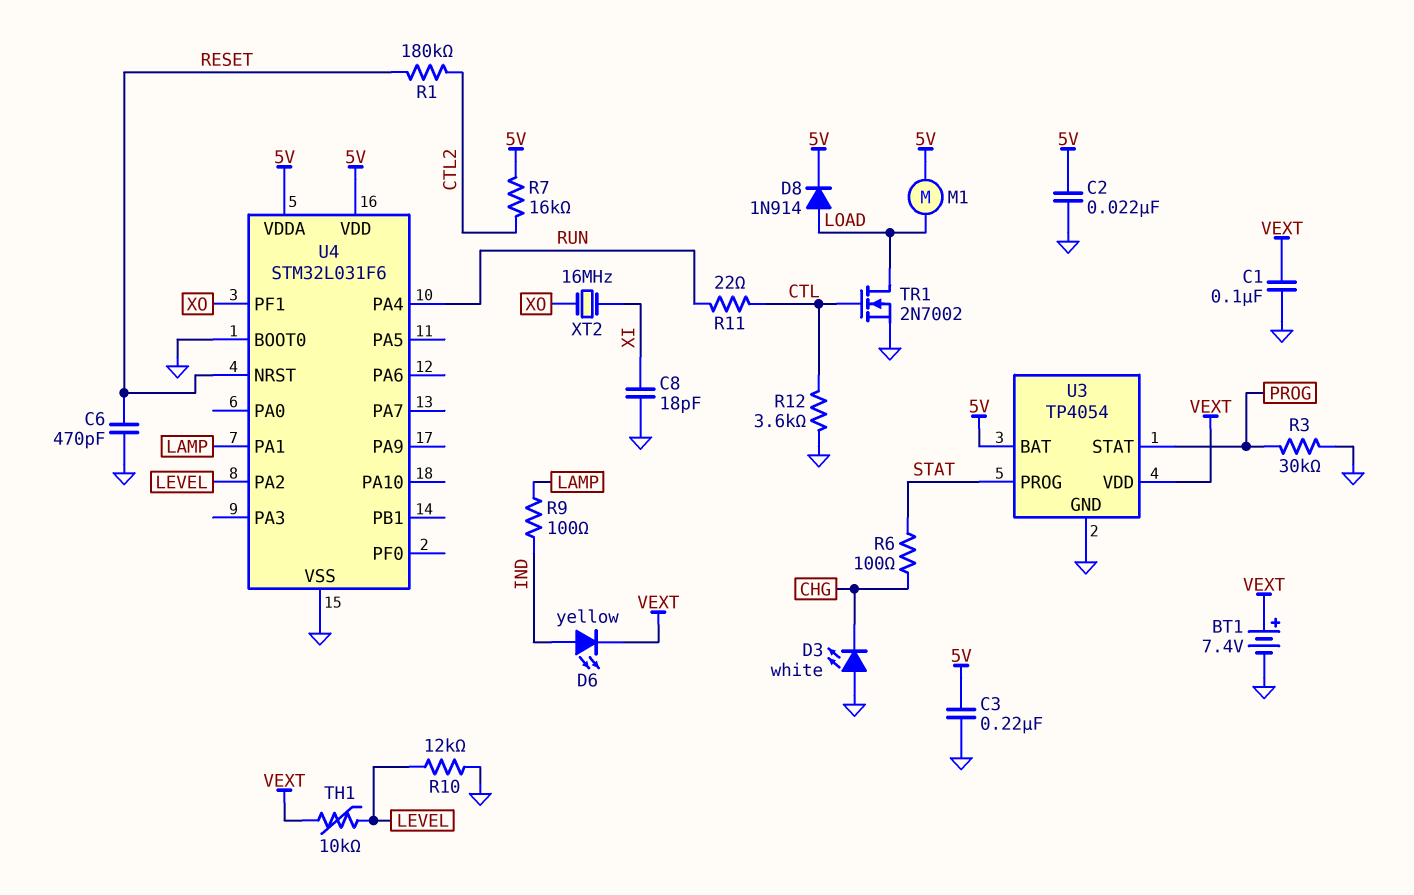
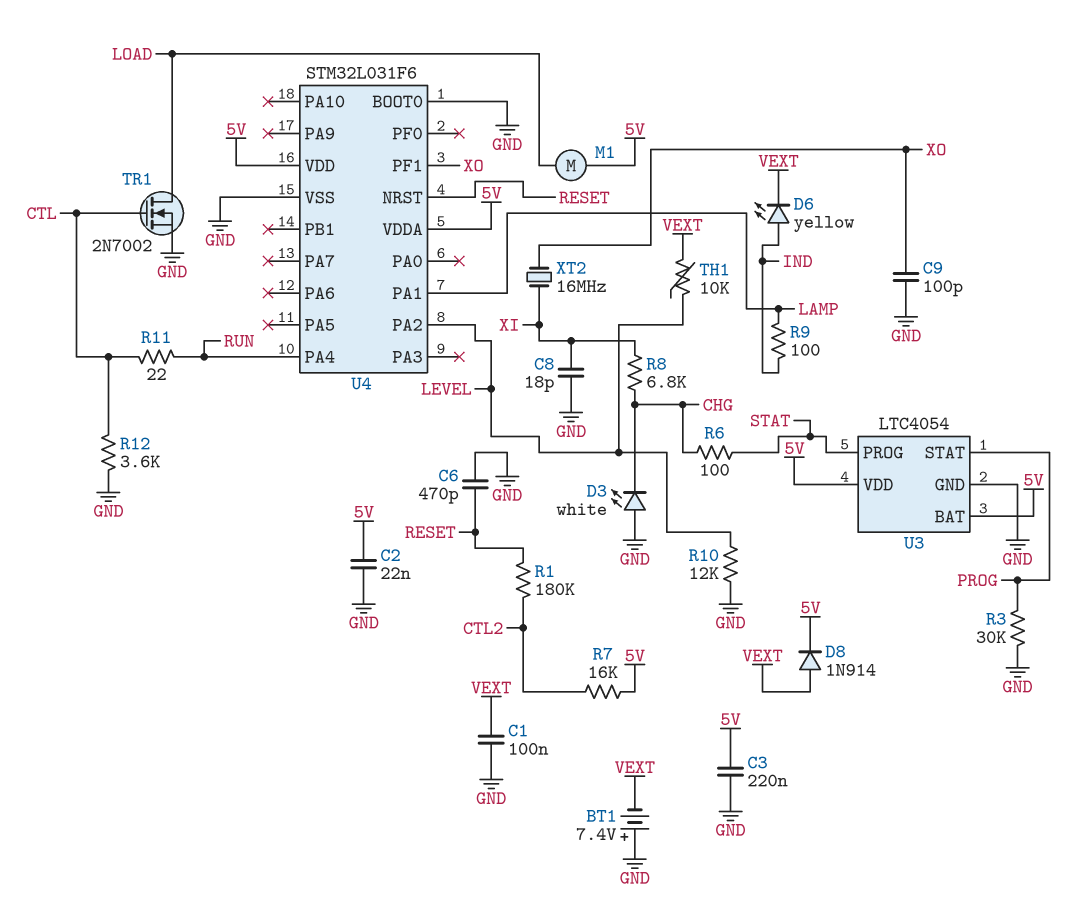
BT1: 7.4V (plus VEXT, minus GND) -> 7.4V (plus GND, minus VEXT)
C9: none -> 100pF (GND, XO)
D8: diode 1N914 (A LOAD, K 5V) -> diode 1N914 (A VEXT, K 5V)
R8: none -> 6.8k (CHG, XI)
U3: TP4054 -> LTC4054
U3 pin VDD: VEXT -> 5V

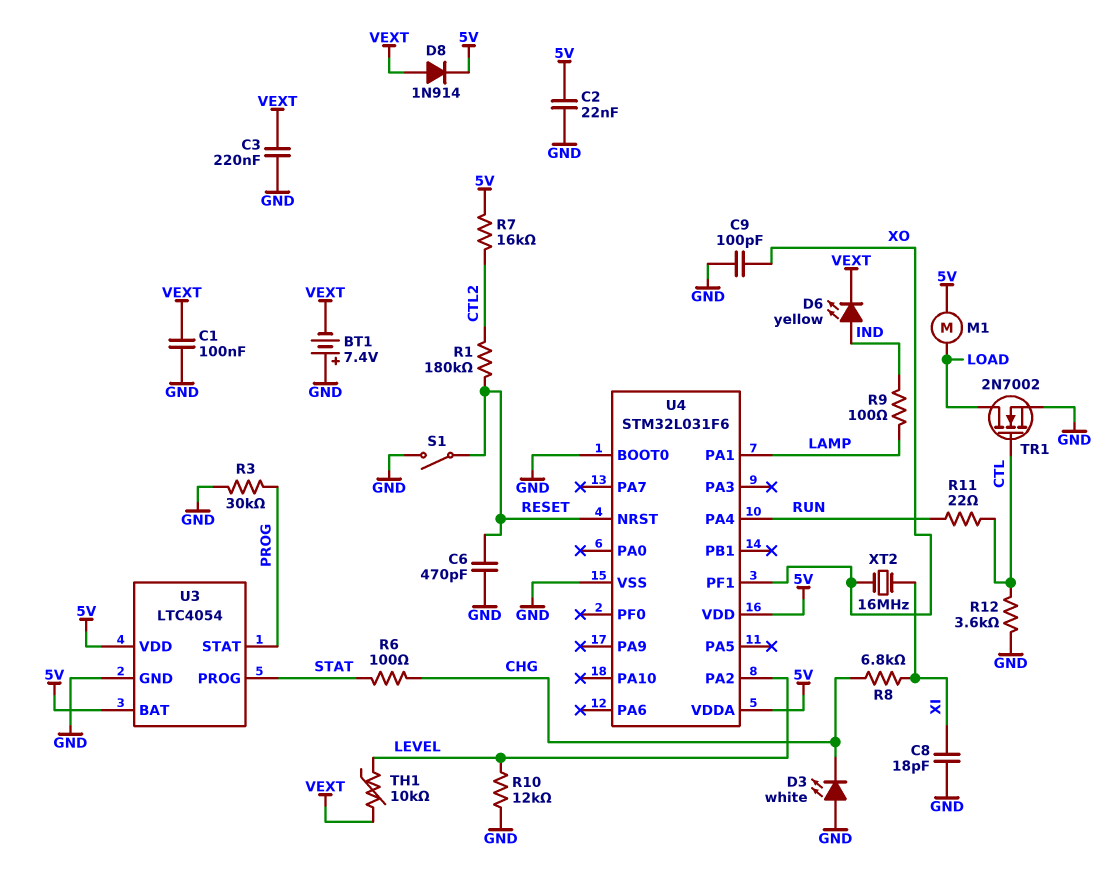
C3: 220nF (5V, GND) -> 220nF (GND, VEXT)
S1: none -> switch (GND, RESET)

